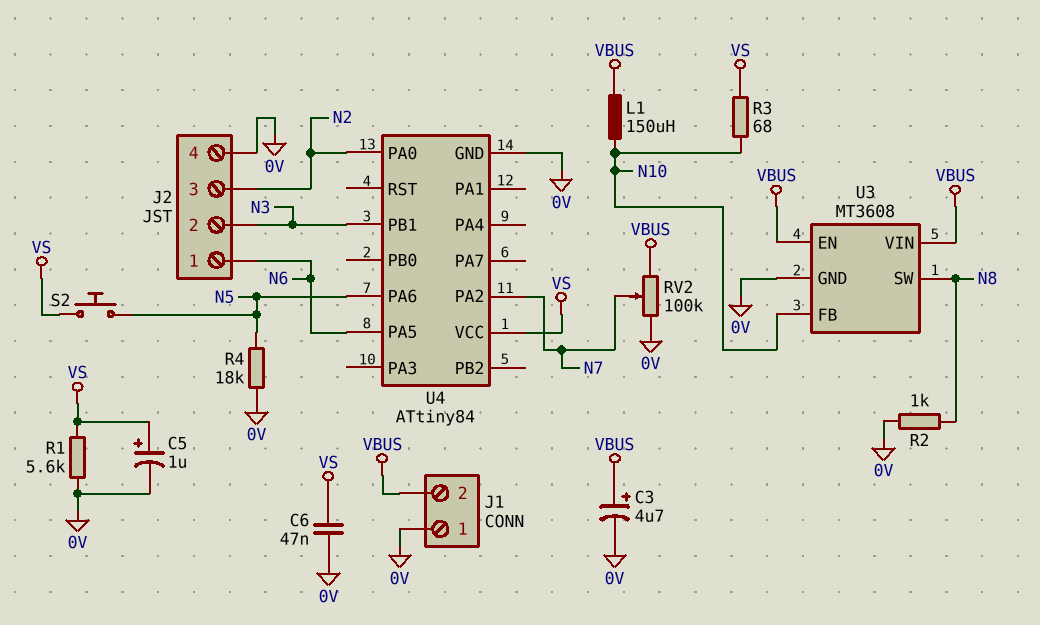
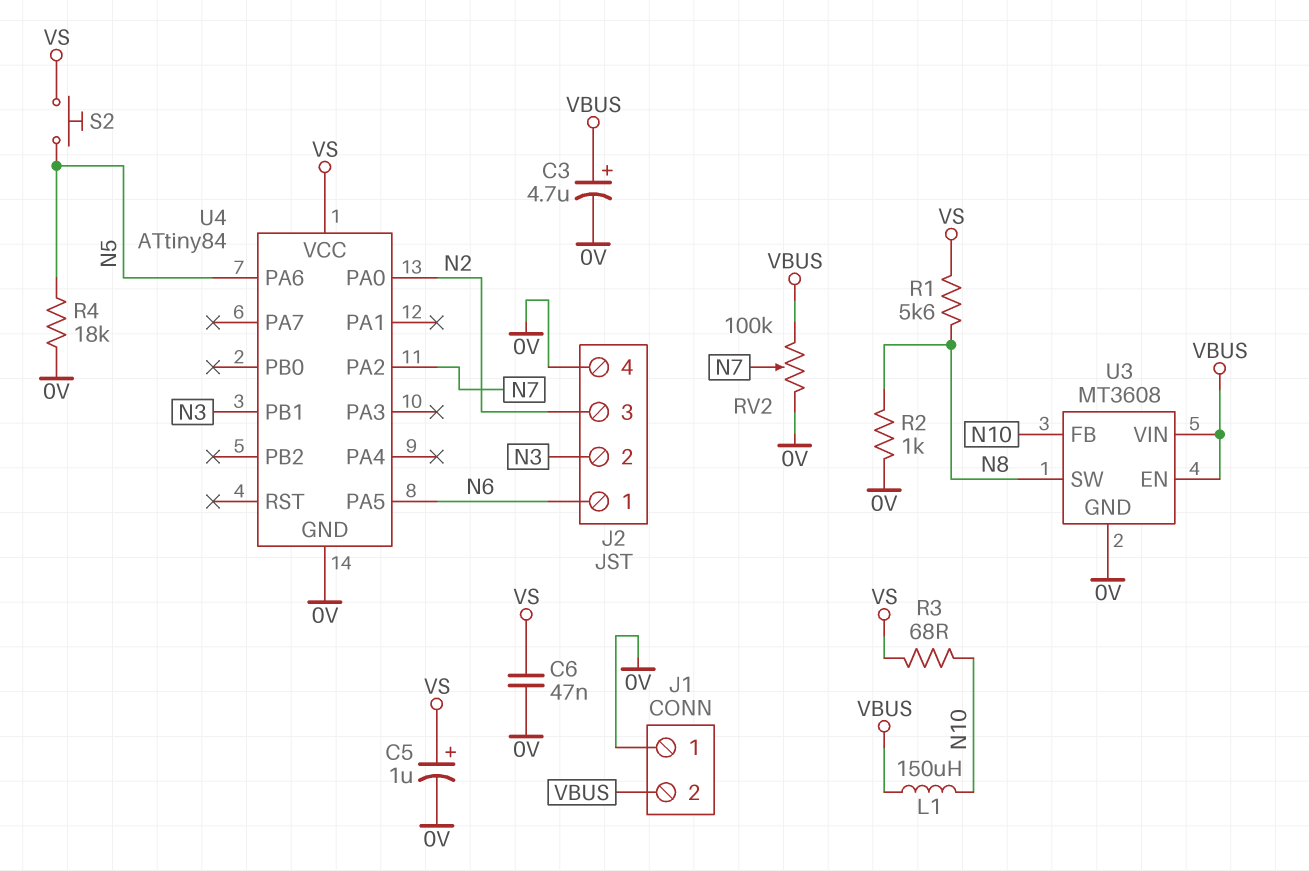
R1: 5.6k (0V, VS) -> 5.6k (N8, VS)

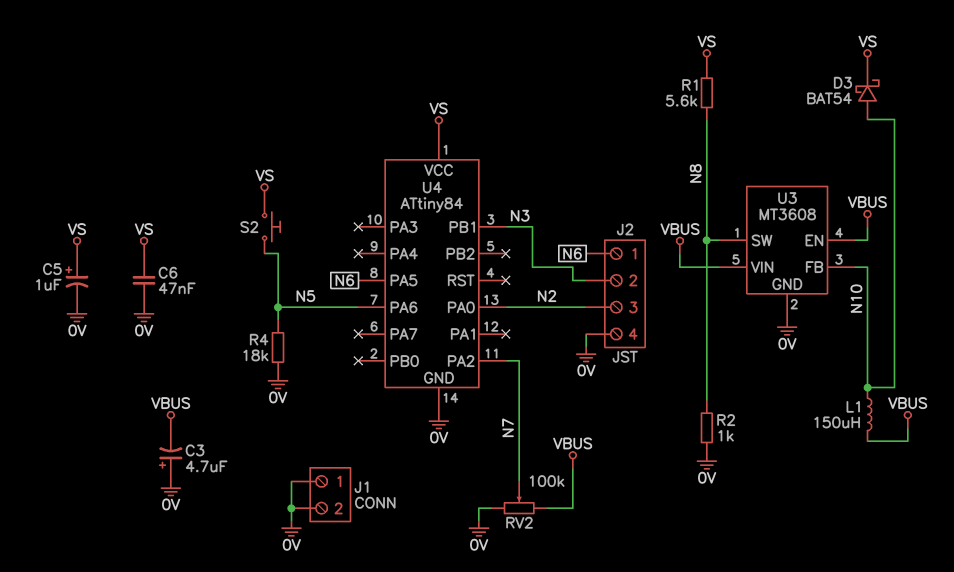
C3: 4.7uF (plus VBUS, minus 0V) -> 4.7uF (plus 0V, minus VBUS)
D3: none -> schottky BAT54 (A N10, K VS)
J1 pin 2: VBUS -> 0V
R3: 68 (N10, VS) -> none

